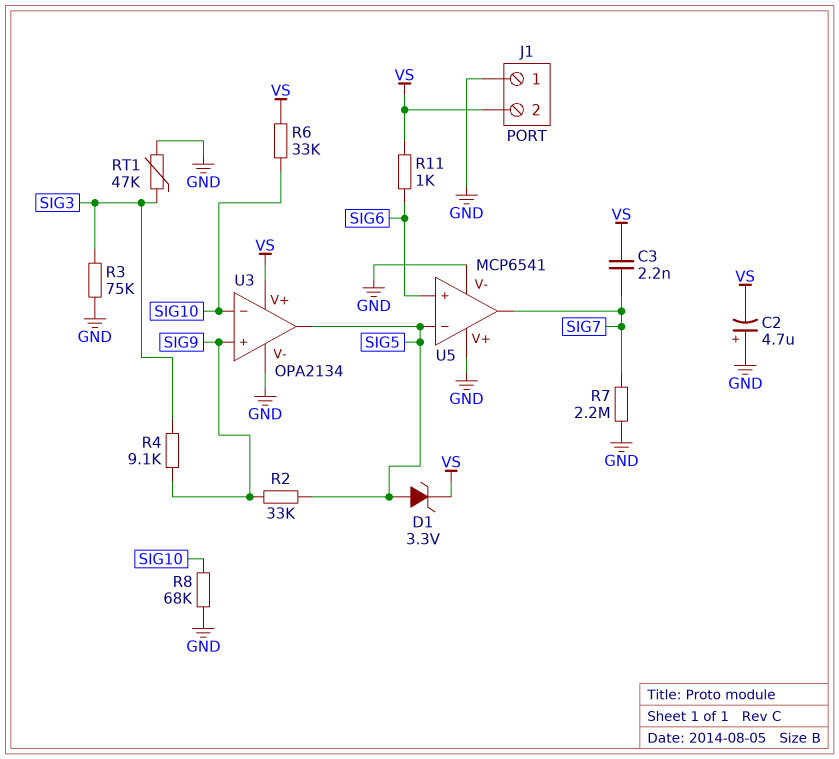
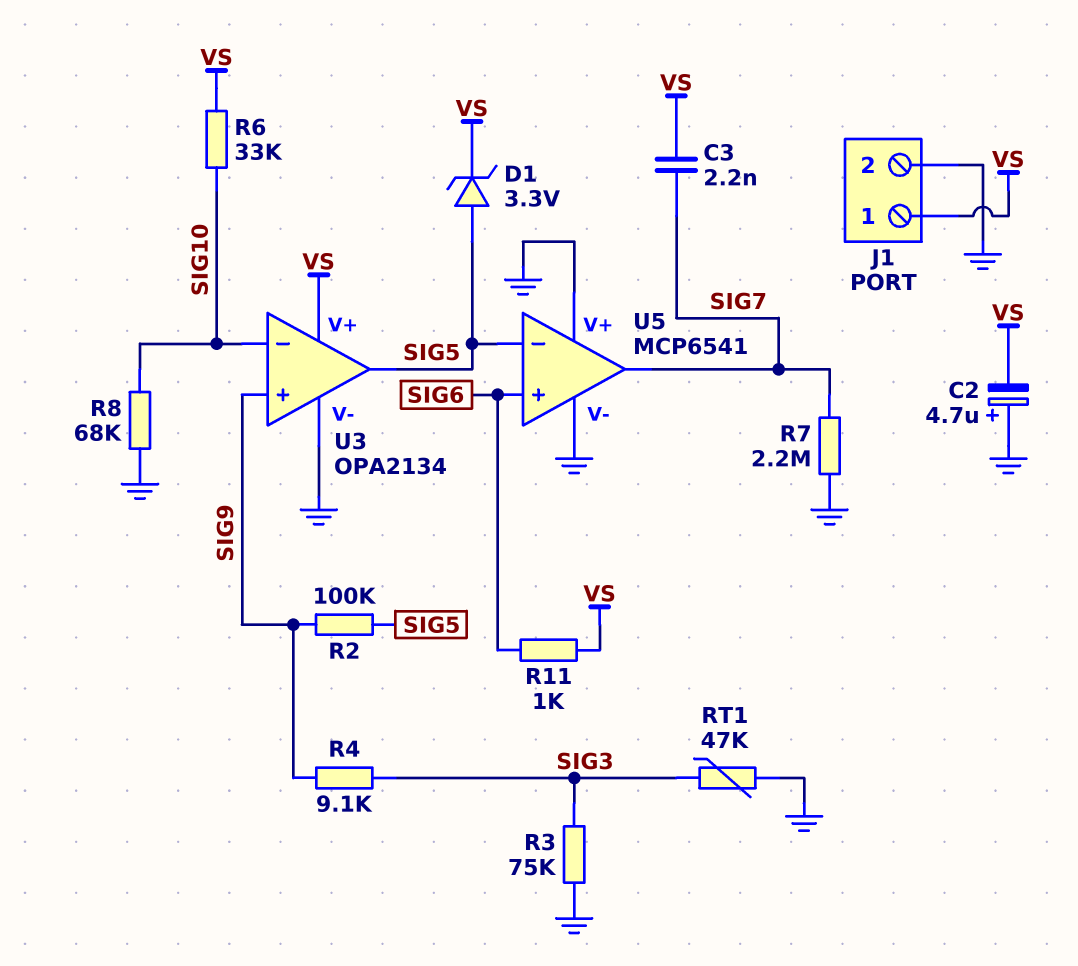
J1 pin 1: GND -> VS
J1 pin 2: VS -> GND
R2: 33k (SIG5, SIG9) -> 100k (SIG5, SIG9)

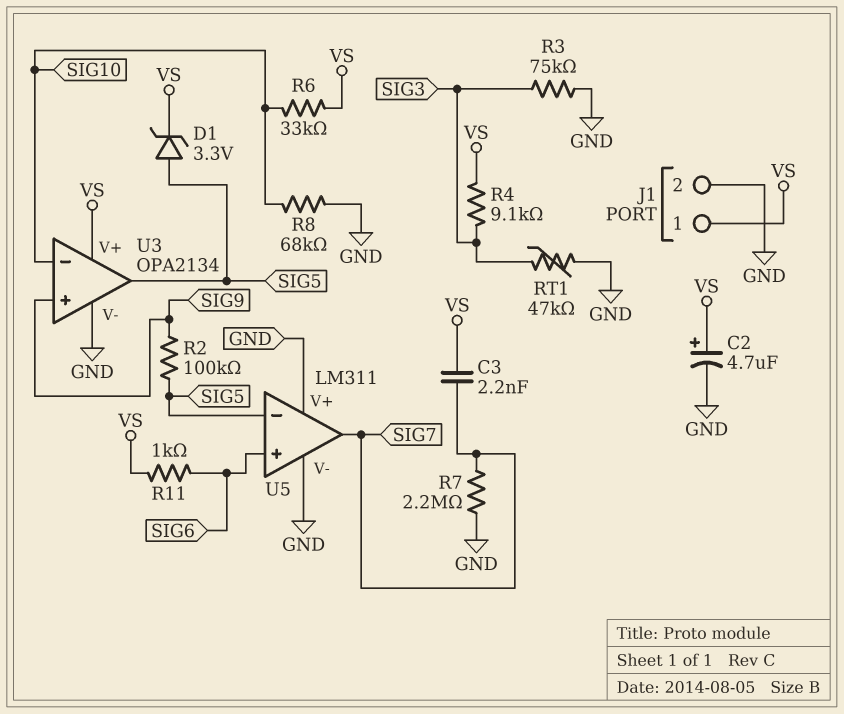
C2: 4.7uF (plus GND, minus VS) -> 4.7uF (plus VS, minus GND)
R4: 9.1k (SIG3, SIG9) -> 9.1k (SIG3, VS)
U5: MCP6541 -> LM311

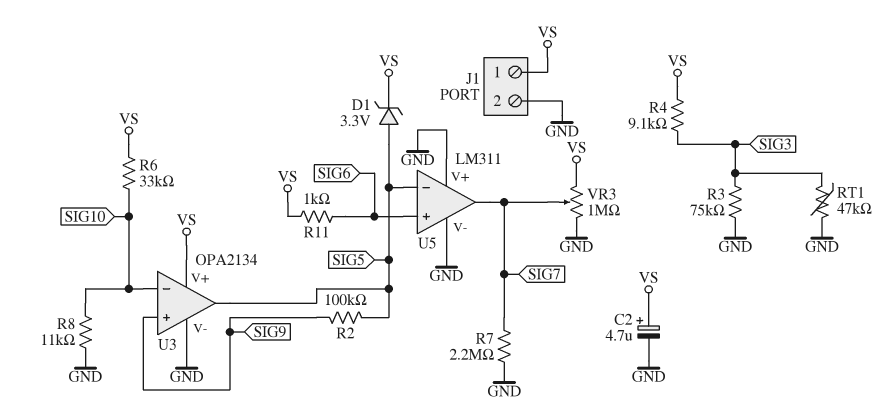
C3: 2.2nF (SIG7, VS) -> none
R8: 68k (GND, SIG10) -> 11k (GND, SIG10)
VR3: none -> 1M (GND, VS, wiper SIG7)

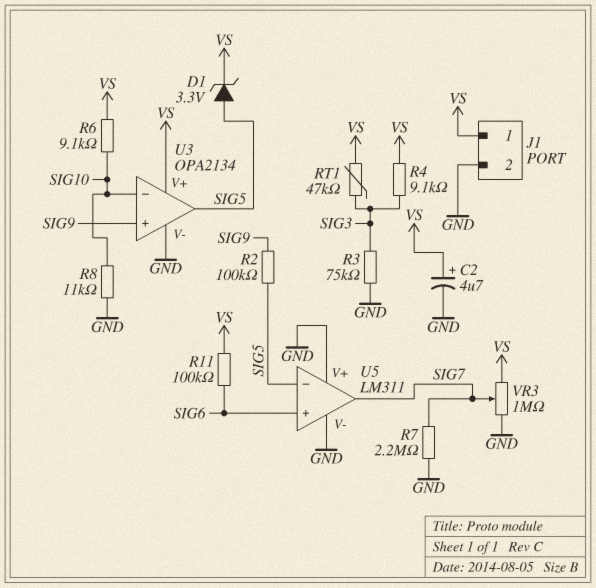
R6: 33k (SIG10, VS) -> 9.1k (SIG10, VS)
R11: 1k (SIG6, VS) -> 100k (SIG6, VS)
RT1: 47k (GND, SIG3) -> 47k (SIG3, VS)

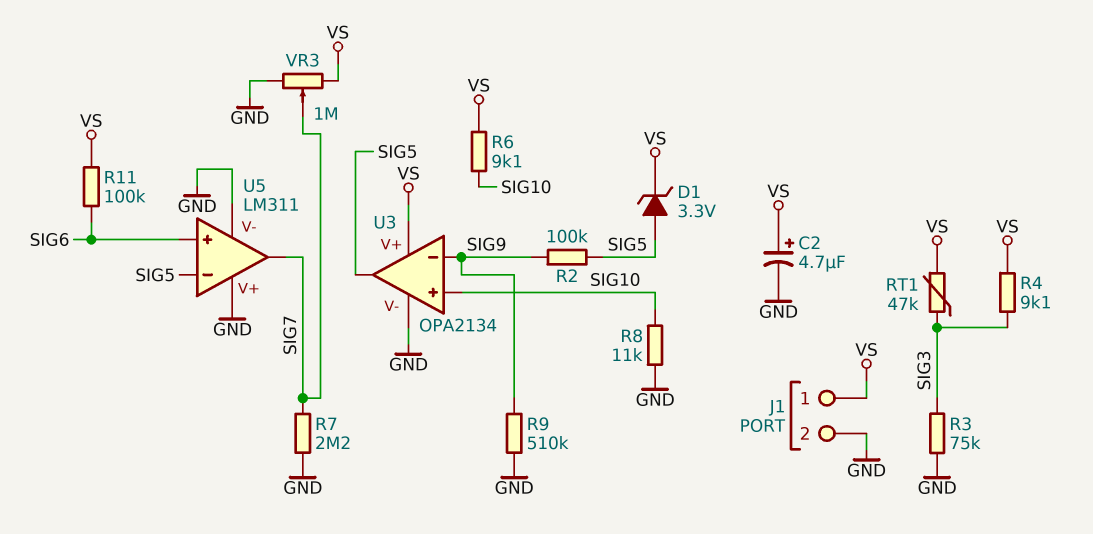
R9: none -> 510k (GND, SIG9)
U3 pin in+: SIG9 -> SIG10
U3 pin in-: SIG10 -> SIG9

